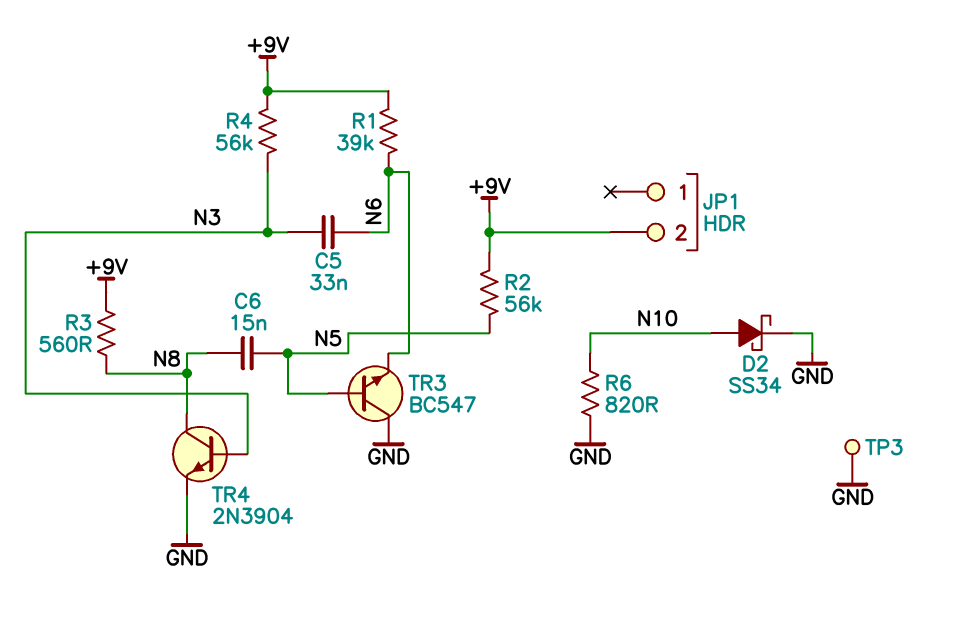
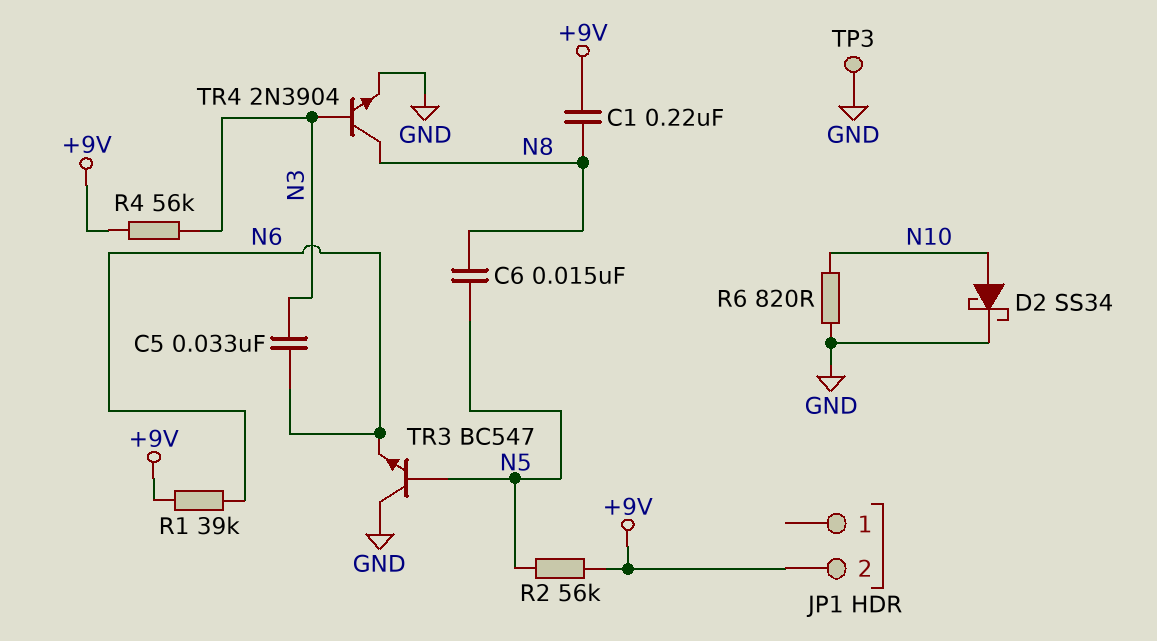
C1: none -> 220nF (+9V, N8)
R3: 560 (+9V, N8) -> none

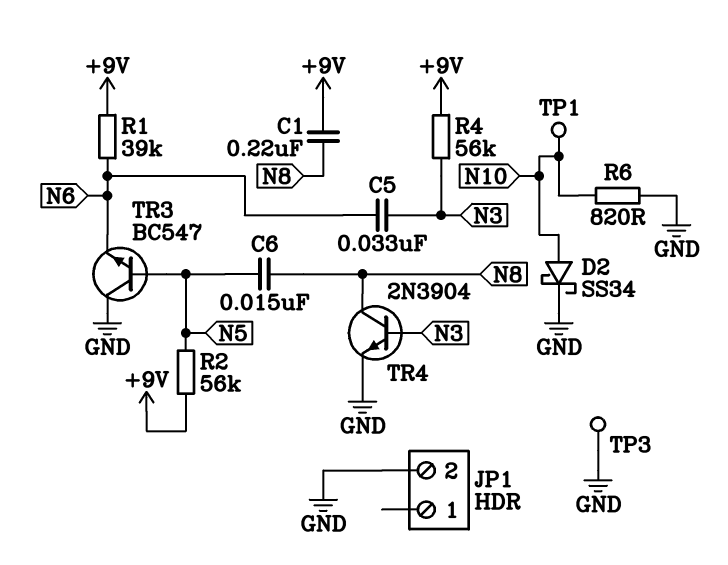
JP1 pin 2: +9V -> GND
TP1: none -> test point (N10)

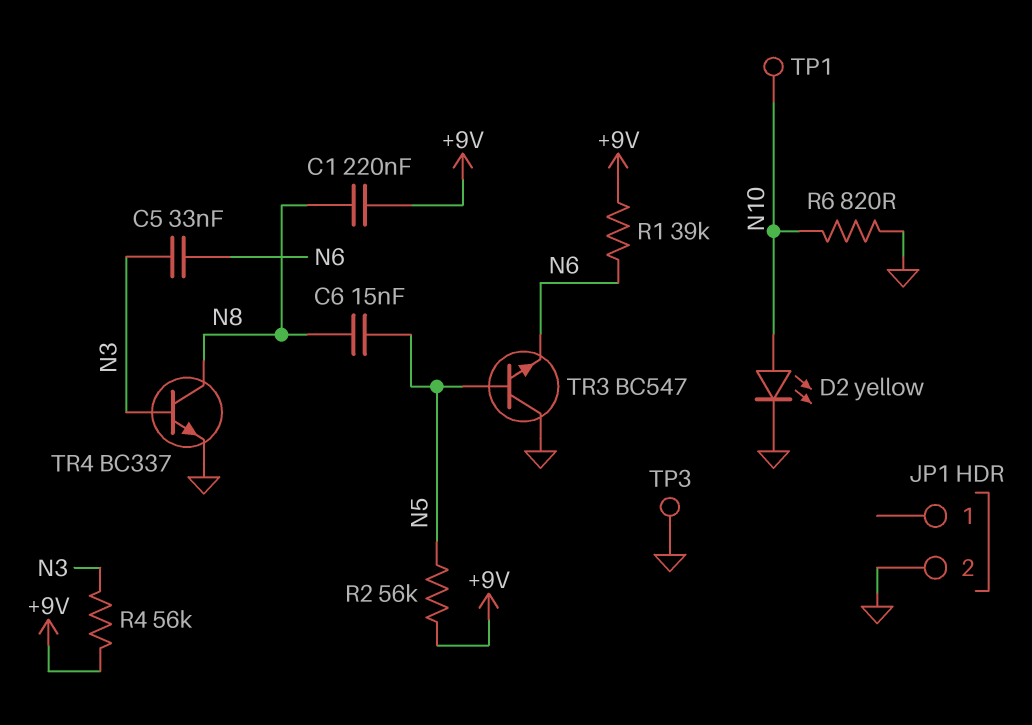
D2: schottky SS34 (A N10, K GND) -> LED yellow (A N10, K GND)
TR4: NPN 2N3904 (B N3, C N8, E GND) -> NPN BC337 (B N3, C N8, E GND)

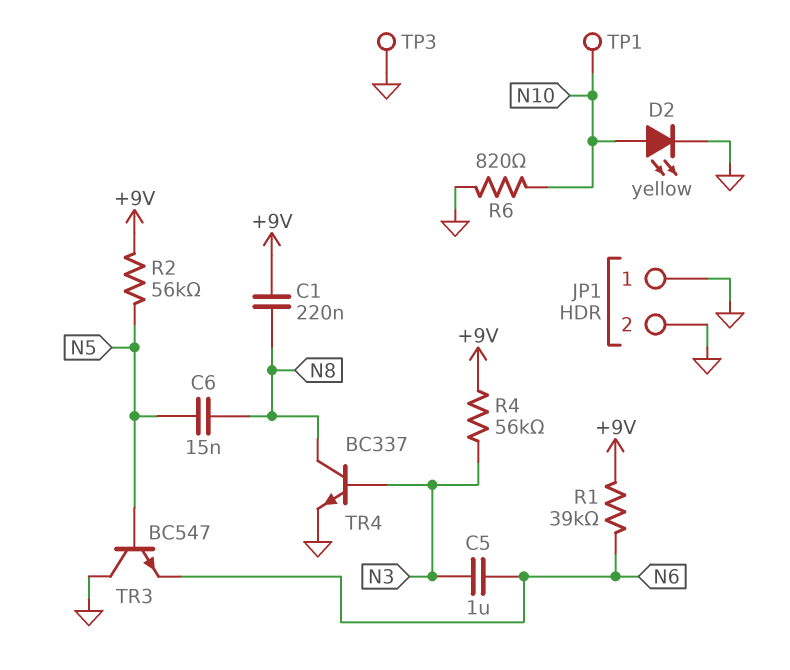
C5: 33nF (N3, N6) -> 1uF (N3, N6)
JP1 pin 1: none -> GND

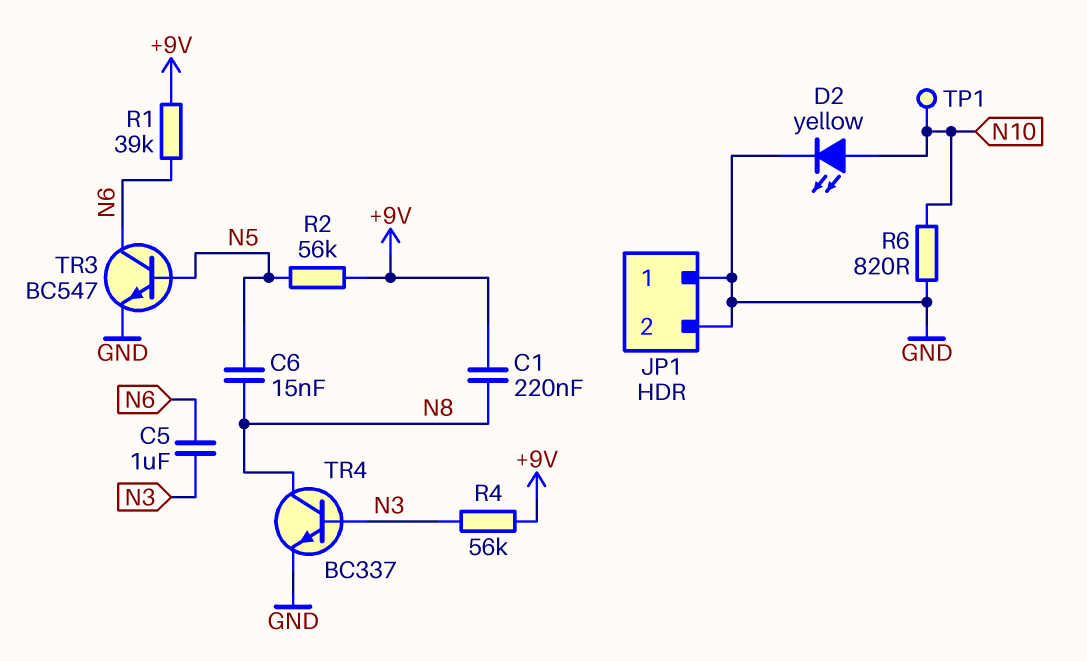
TP3: test point (GND) -> none
TR3: NPN BC547 (B N5, C GND, E N6) -> NPN BC547 (B N5, C N6, E GND)

